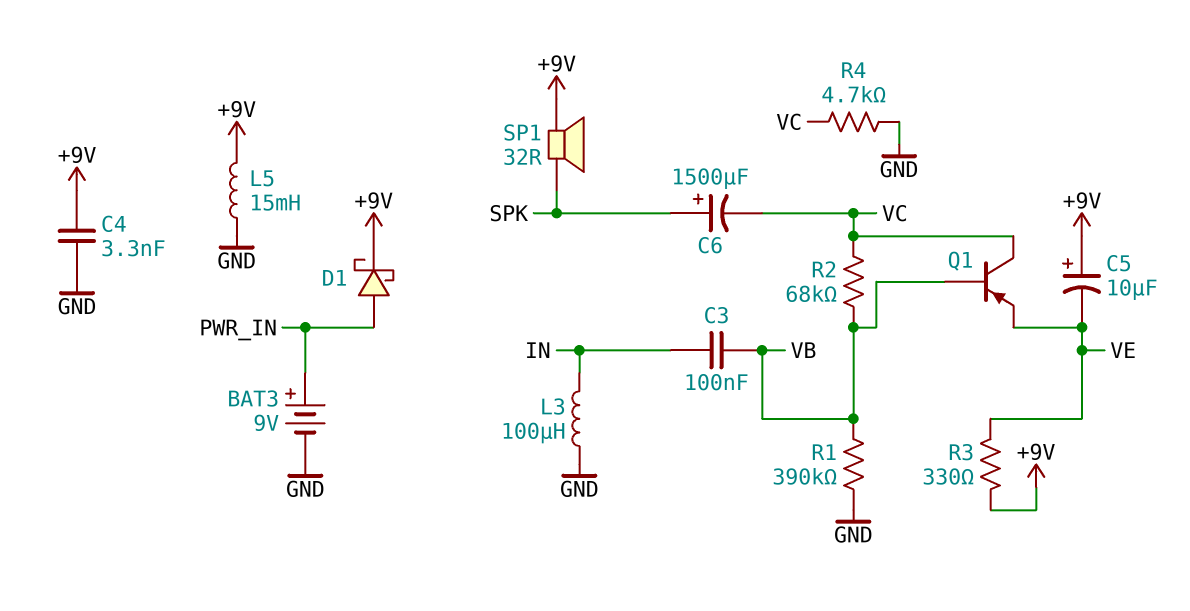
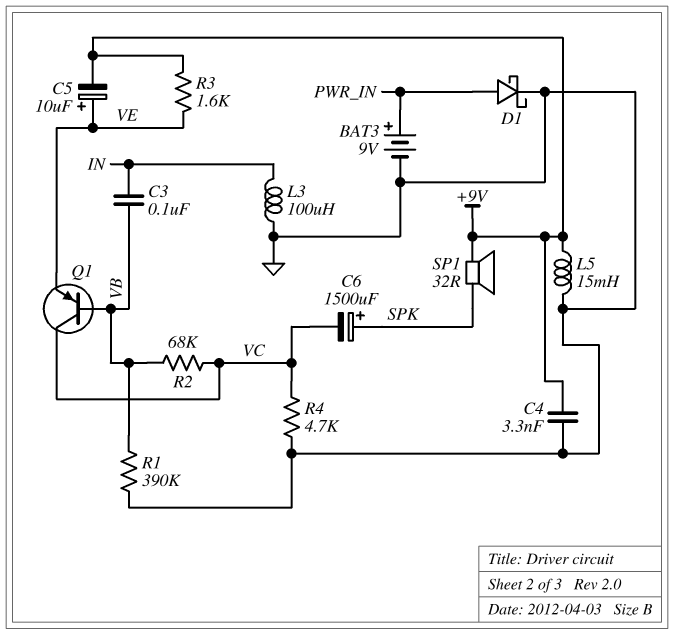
C5: 10uF (plus +9V, minus VE) -> 10uF (plus VE, minus +9V)
D1: schottky (A PWR_IN, K +9V) -> schottky (A PWR_IN, K GND)
R3: 330 (+9V, VE) -> 1.6k (+9V, VE)

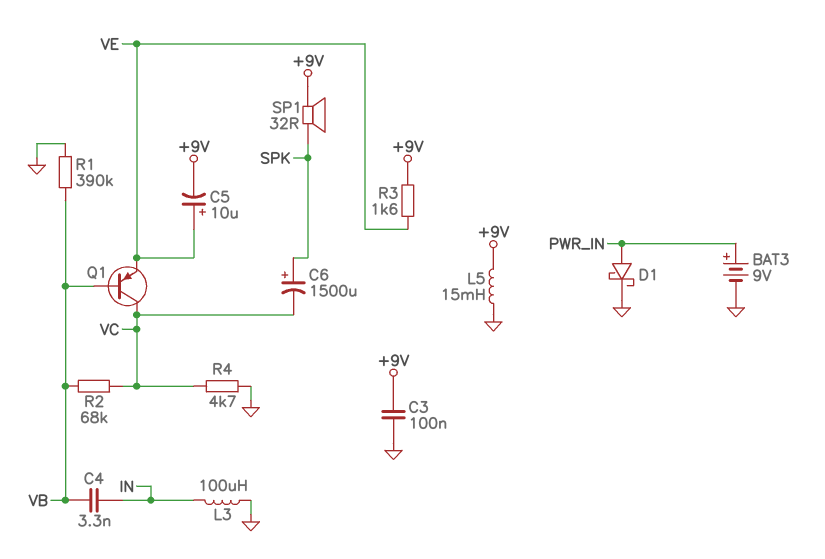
C3: 100nF (IN, VB) -> 100nF (+9V, GND)
C4: 3.3nF (+9V, GND) -> 3.3nF (IN, VB)

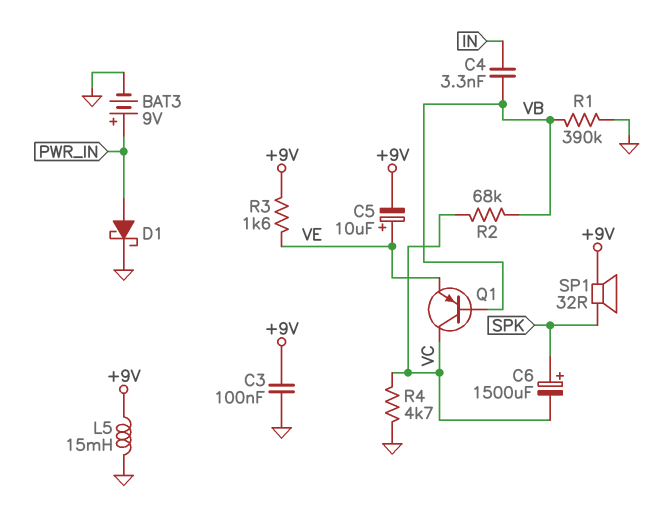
L3: 100uH (GND, IN) -> none

